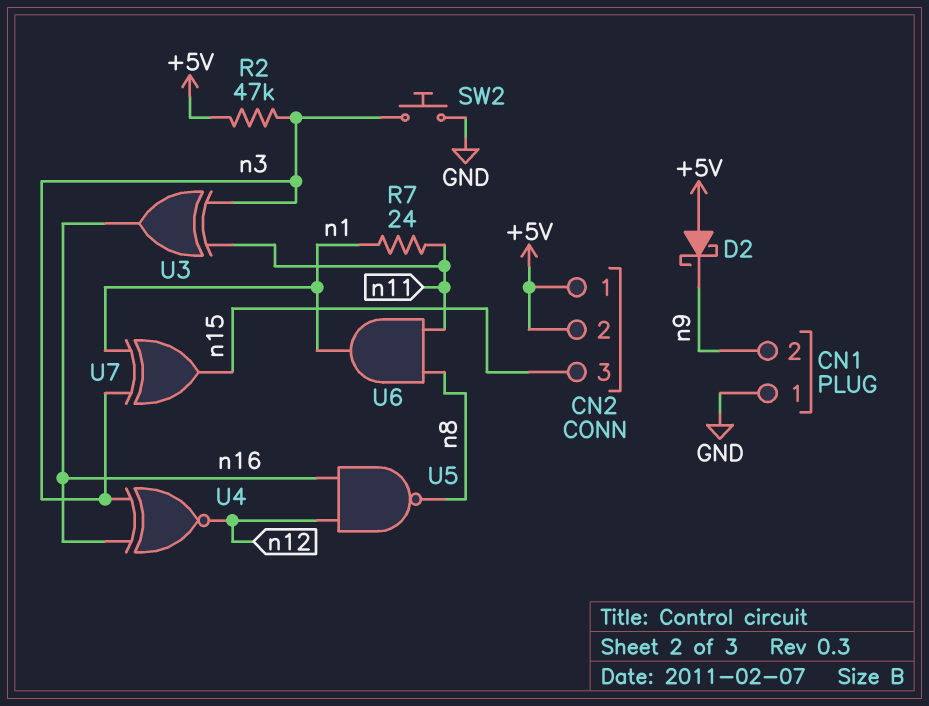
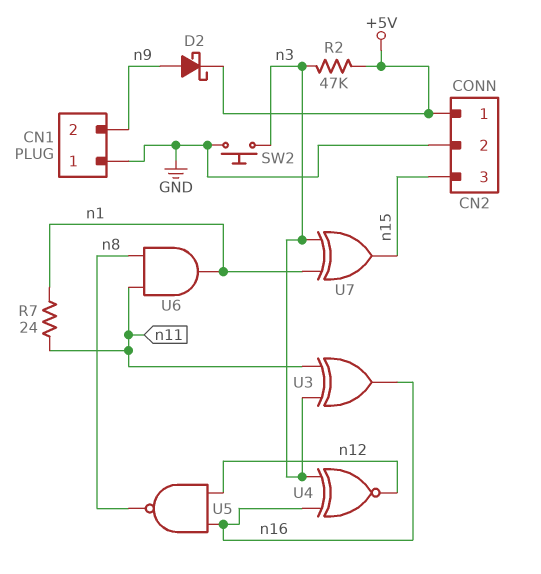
CN2 pin 2: +5V -> GND
D2: schottky (A +5V, K n9) -> schottky (A n9, K +5V)

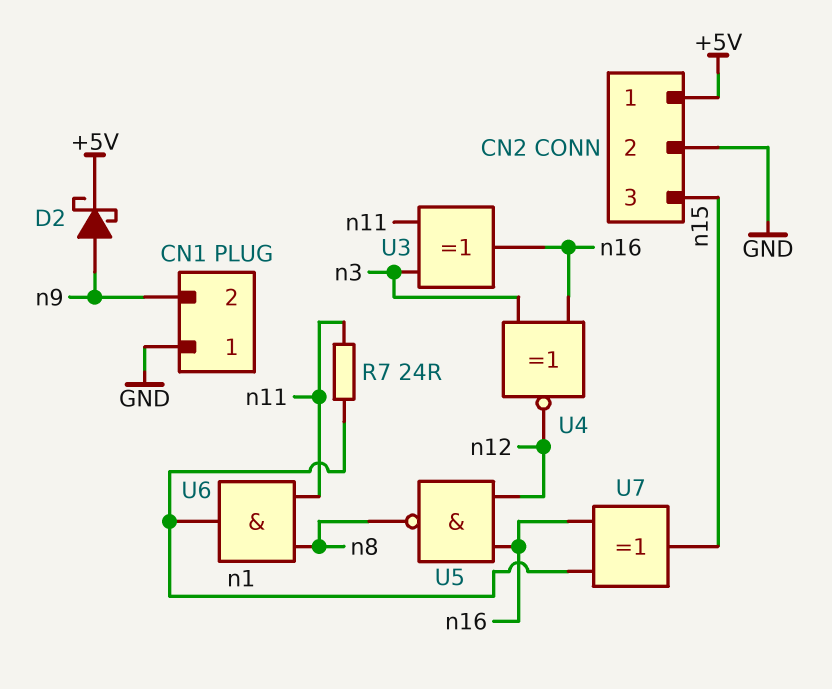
R2: 47k (+5V, n3) -> none
SW2: button (GND, n3) -> none
U7: XOR (in n1, in n3, out n15) -> XOR (in n1, in n16, out n15)

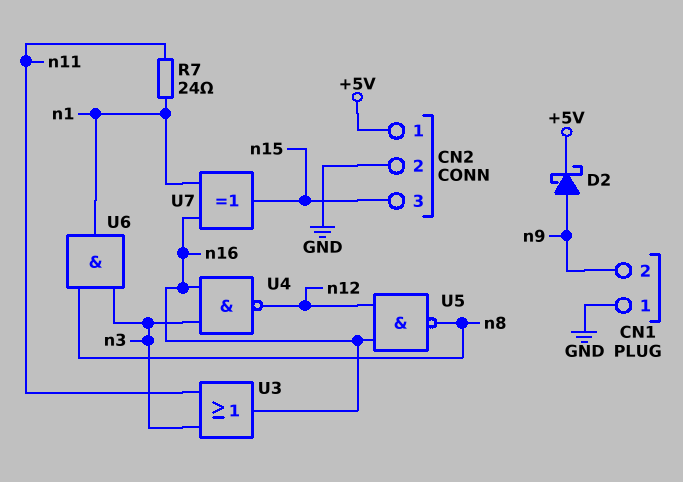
U3: XOR (in n3, in n11, out n16) -> OR (in n3, in n11, out n16)
U4: XNOR (in n3, in n16, out n12) -> NAND (in n3, in n16, out n12)
U6: AND (in n8, in n11, out n1) -> AND (in n3, in n8, out n1)

